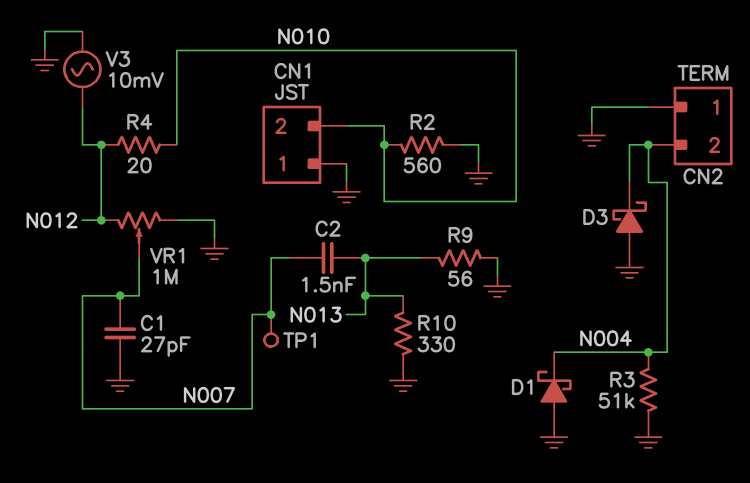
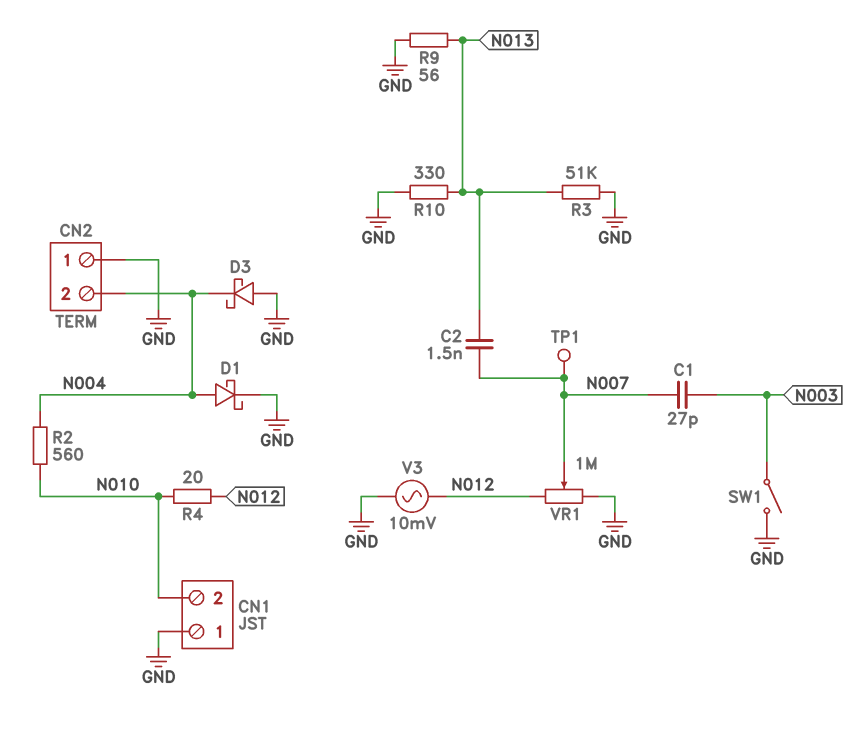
C1: 27pF (GND, N007) -> 27pF (N003, N007)
D1: schottky (A GND, K N004) -> schottky (A N004, K GND)
R2: 560 (GND, N010) -> 560 (N004, N010)
R3: 51k (GND, N004) -> 51k (GND, N013)
SW1: none -> switch (GND, N003)

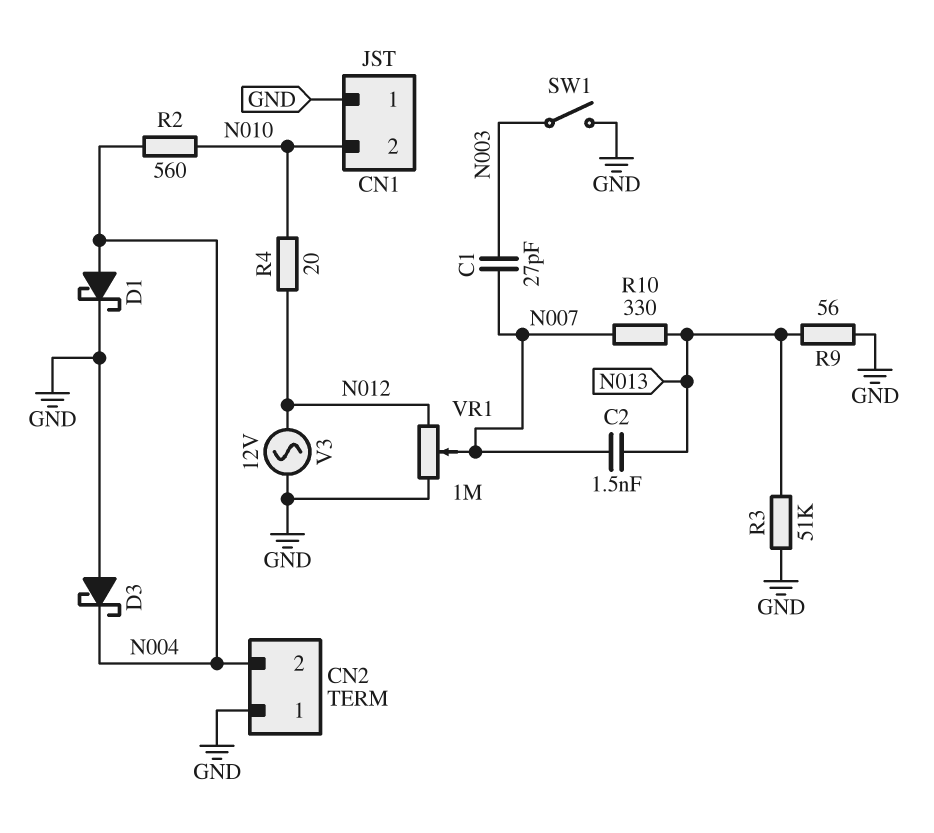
R10: 330 (GND, N013) -> 330 (N007, N013)
TP1: test point (N007) -> none
V3: AC 10mV (GND, N012) -> AC 12V (GND, N012)

